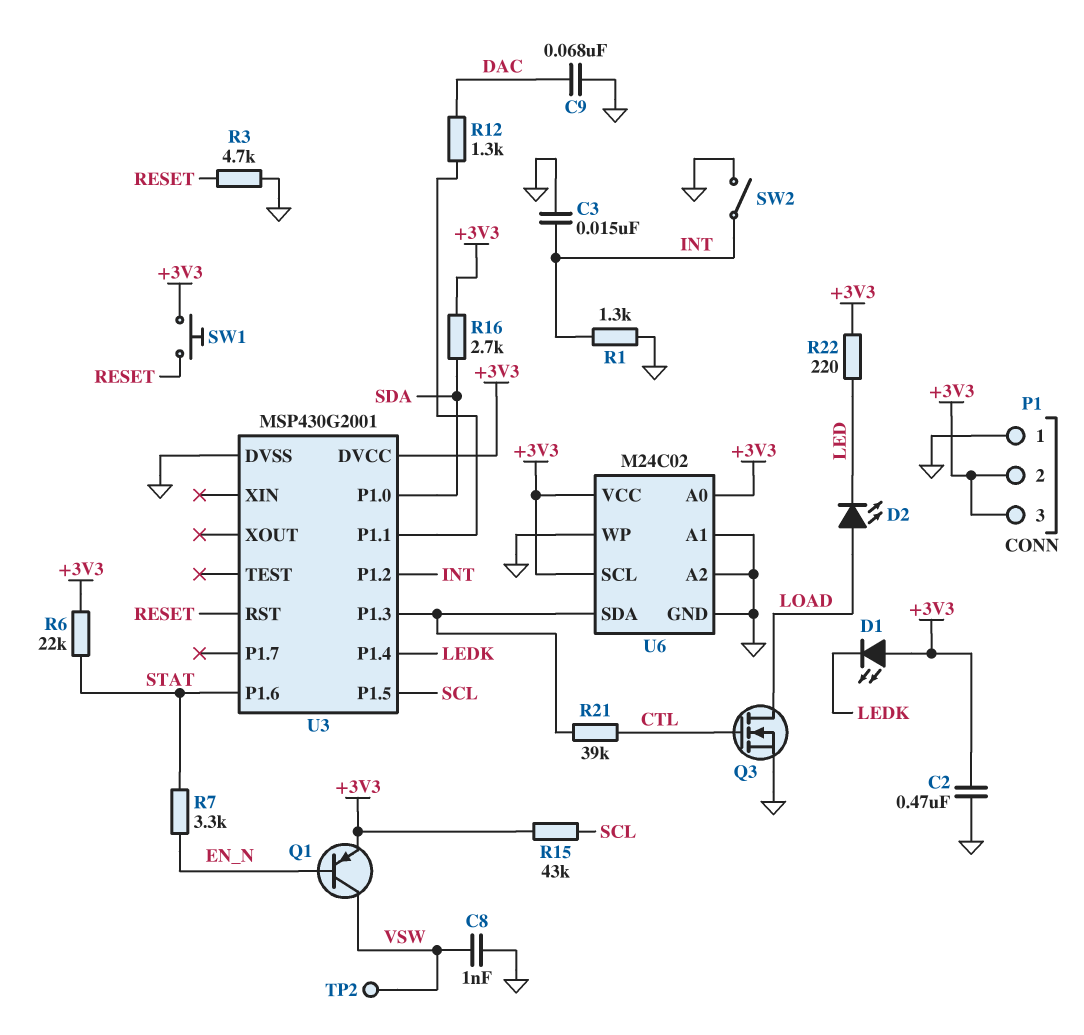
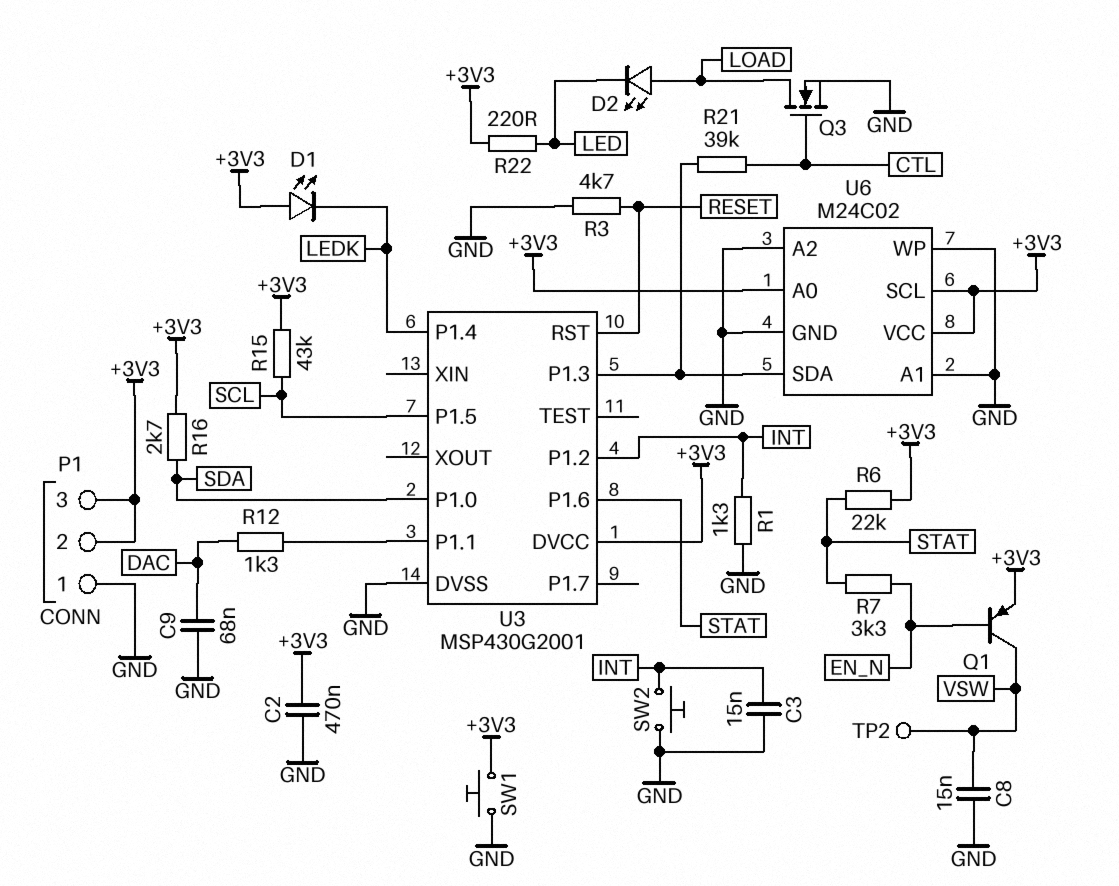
C8: 1nF (GND, VSW) -> 15nF (GND, VSW)
SW1: button (+3V3, RESET) -> button (+3V3, GND)
SW2: switch (GND, INT) -> button (GND, INT)

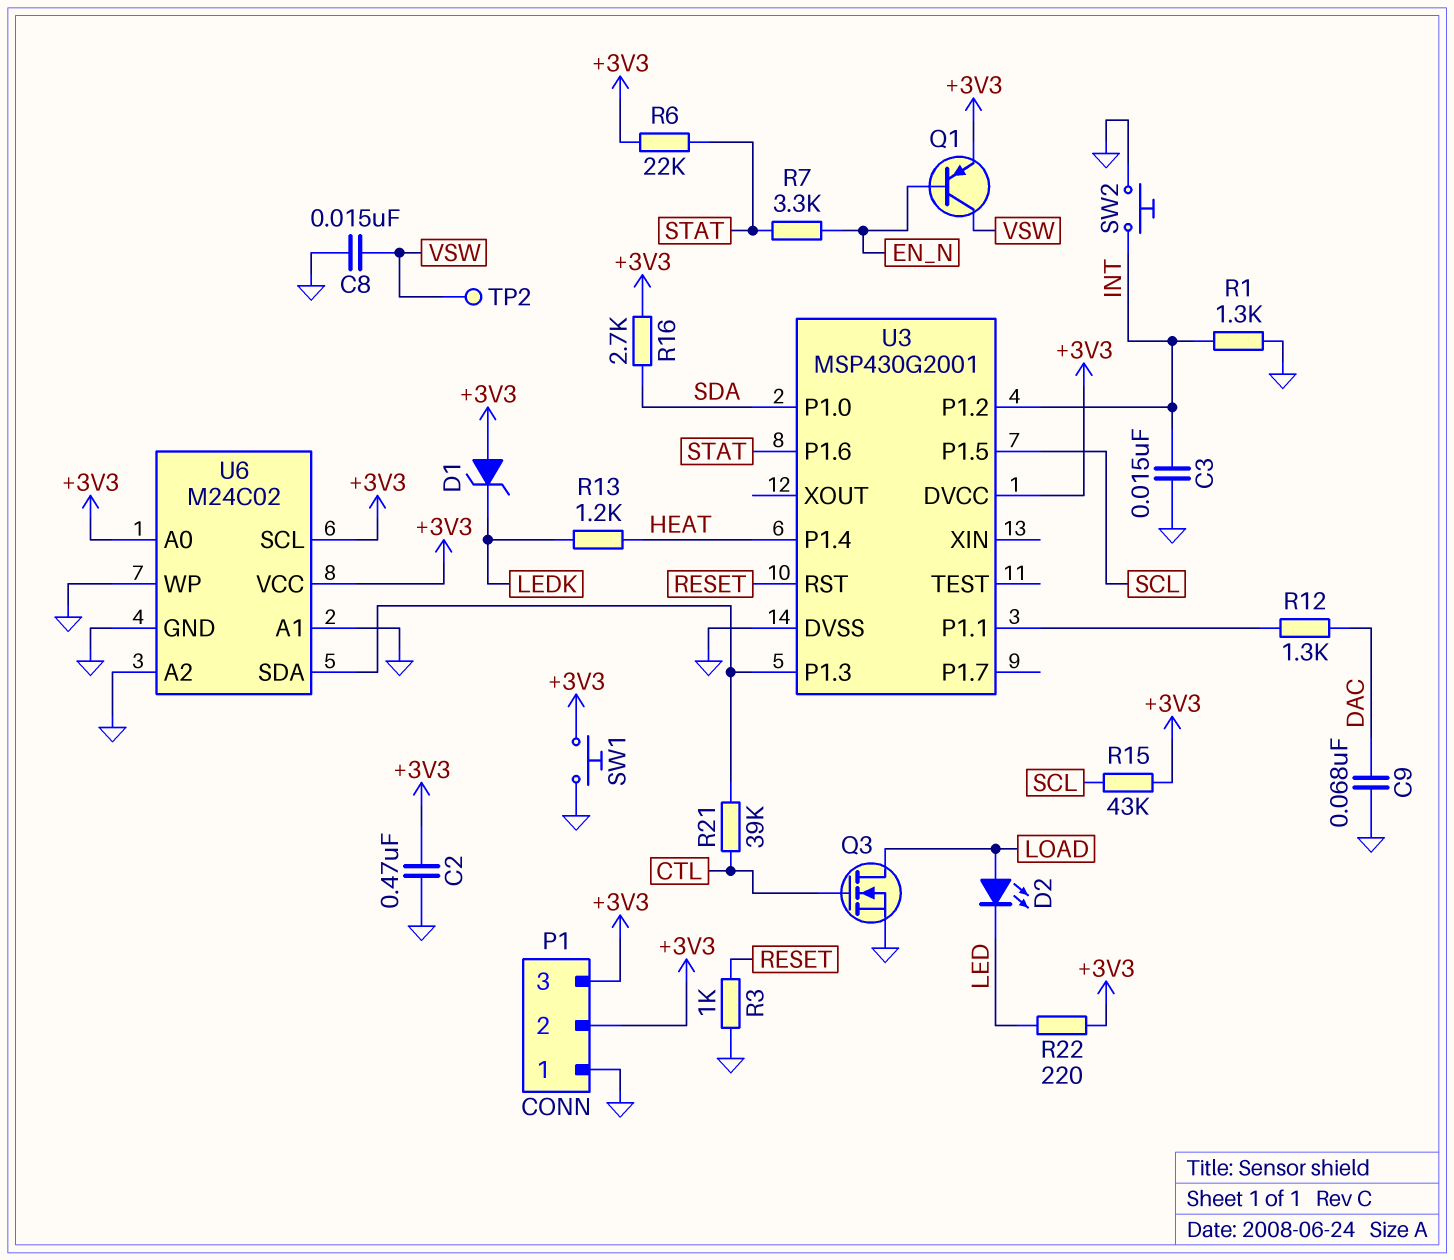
D1: LED (A +3V3, K LEDK) -> zener (A +3V3, K LEDK)
R3: 4.7k (GND, RESET) -> 1k (GND, RESET)
R13: none -> 1.2k (HEAT, LEDK)
U3 pin P1.4: LEDK -> HEAT

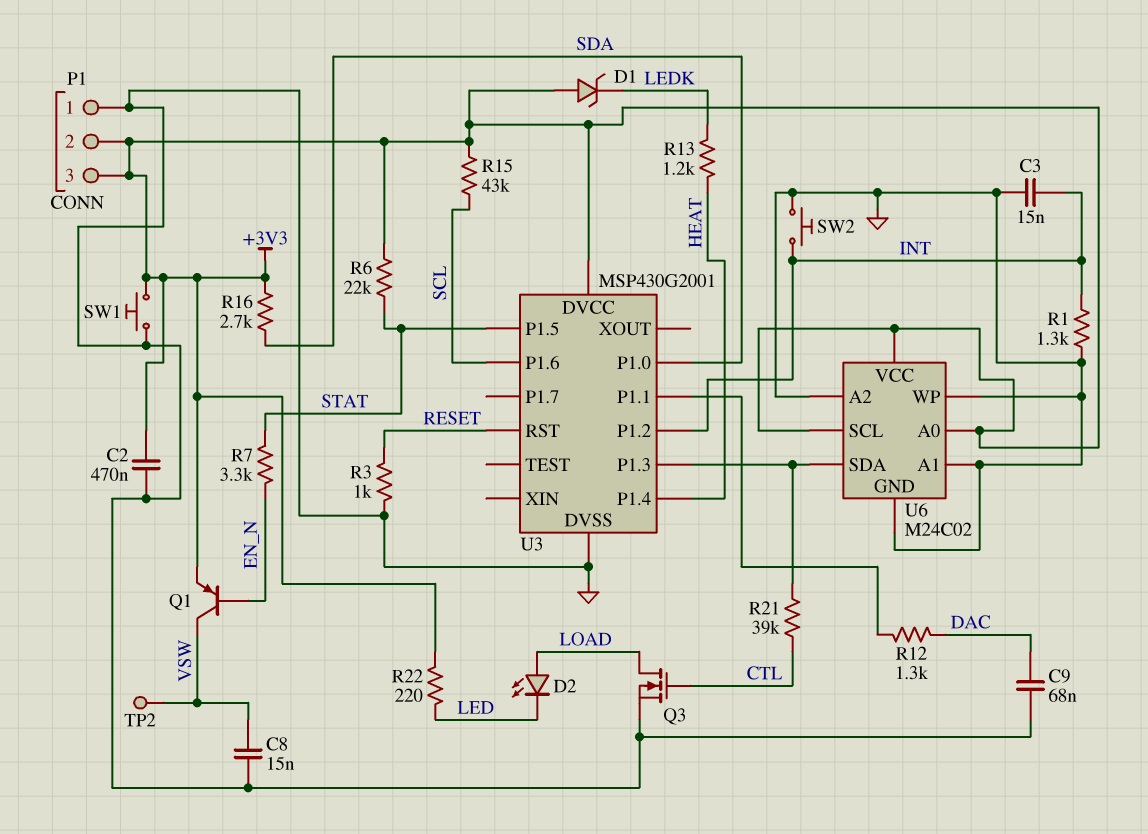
U3 pin P1.5: SCL -> STAT
U3 pin P1.6: STAT -> SCL

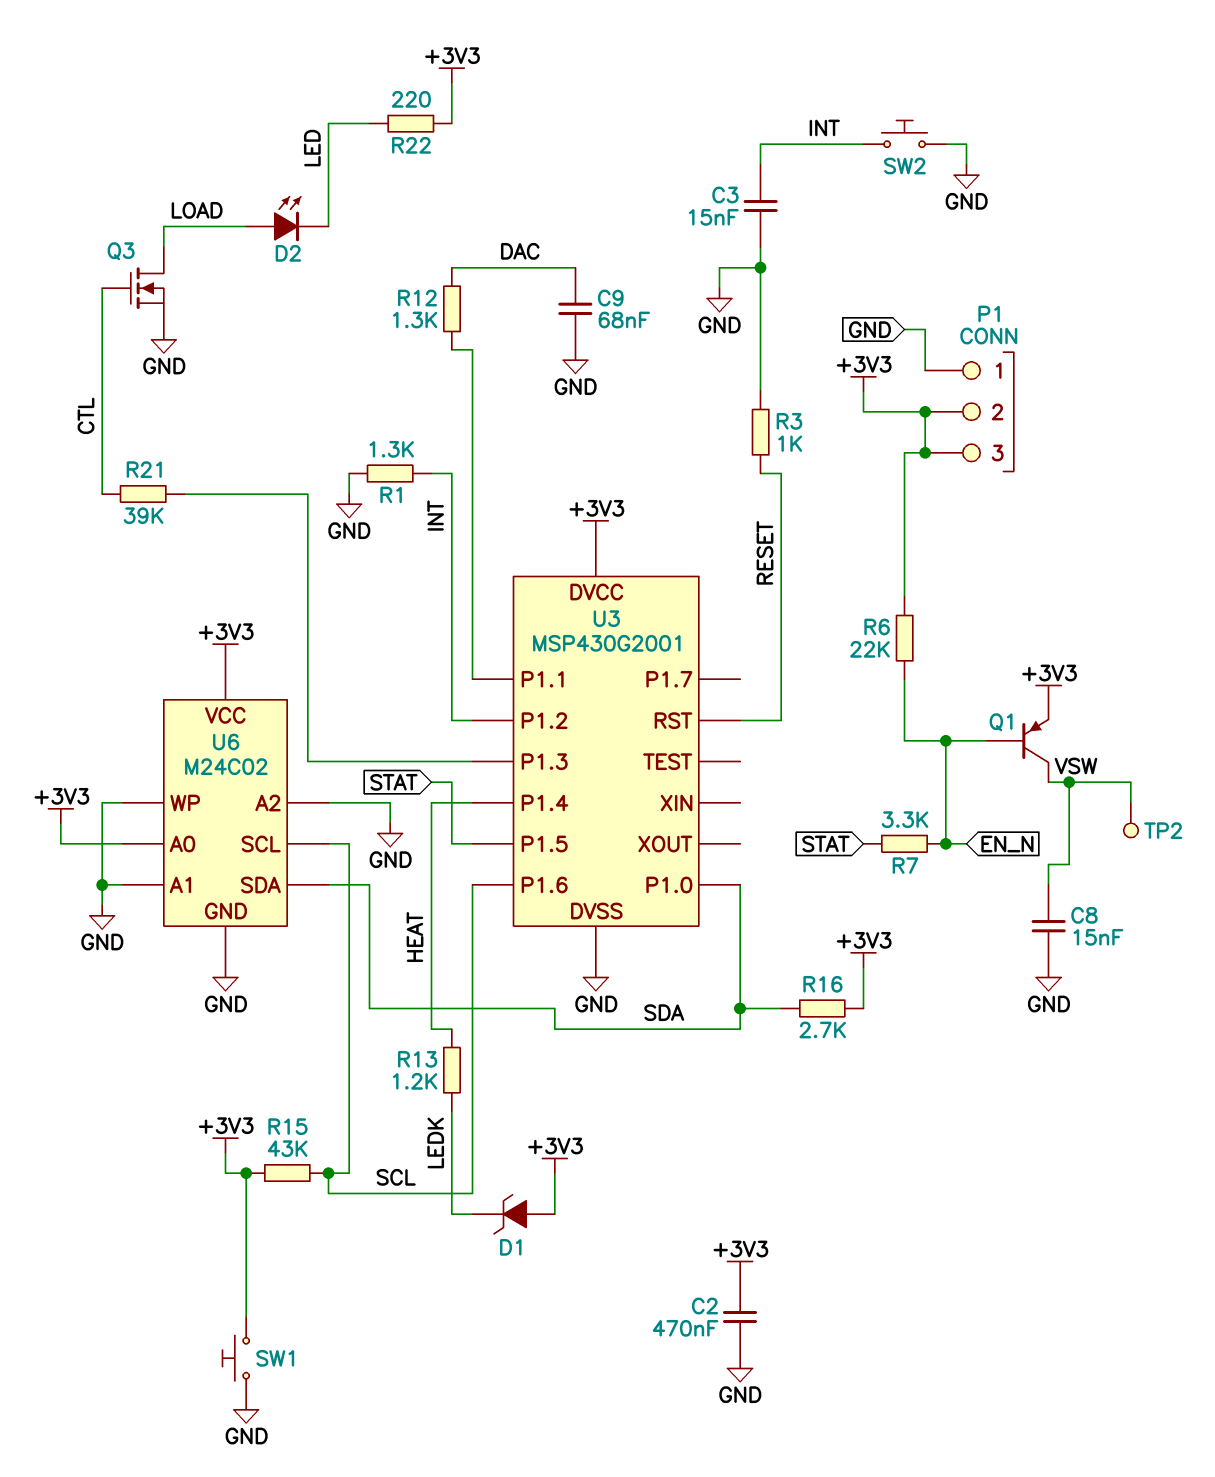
R6: 22k (+3V3, STAT) -> 22k (+3V3, EN_N)
U6 pin SCL: +3V3 -> SCL
U6 pin SDA: U3/P1.3 -> SDA

